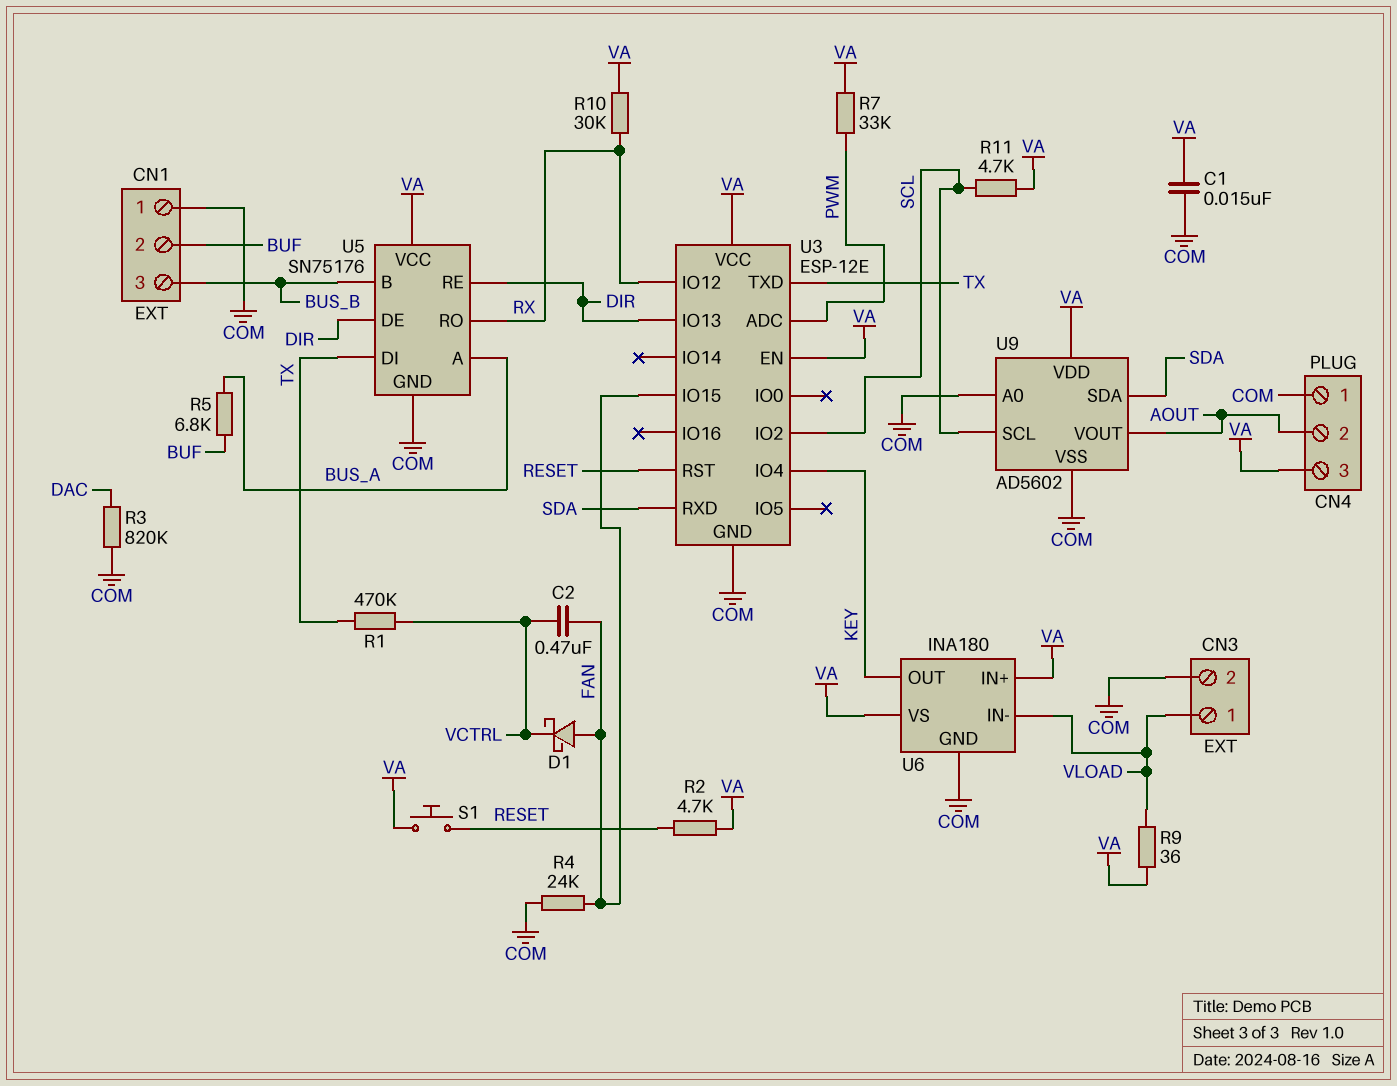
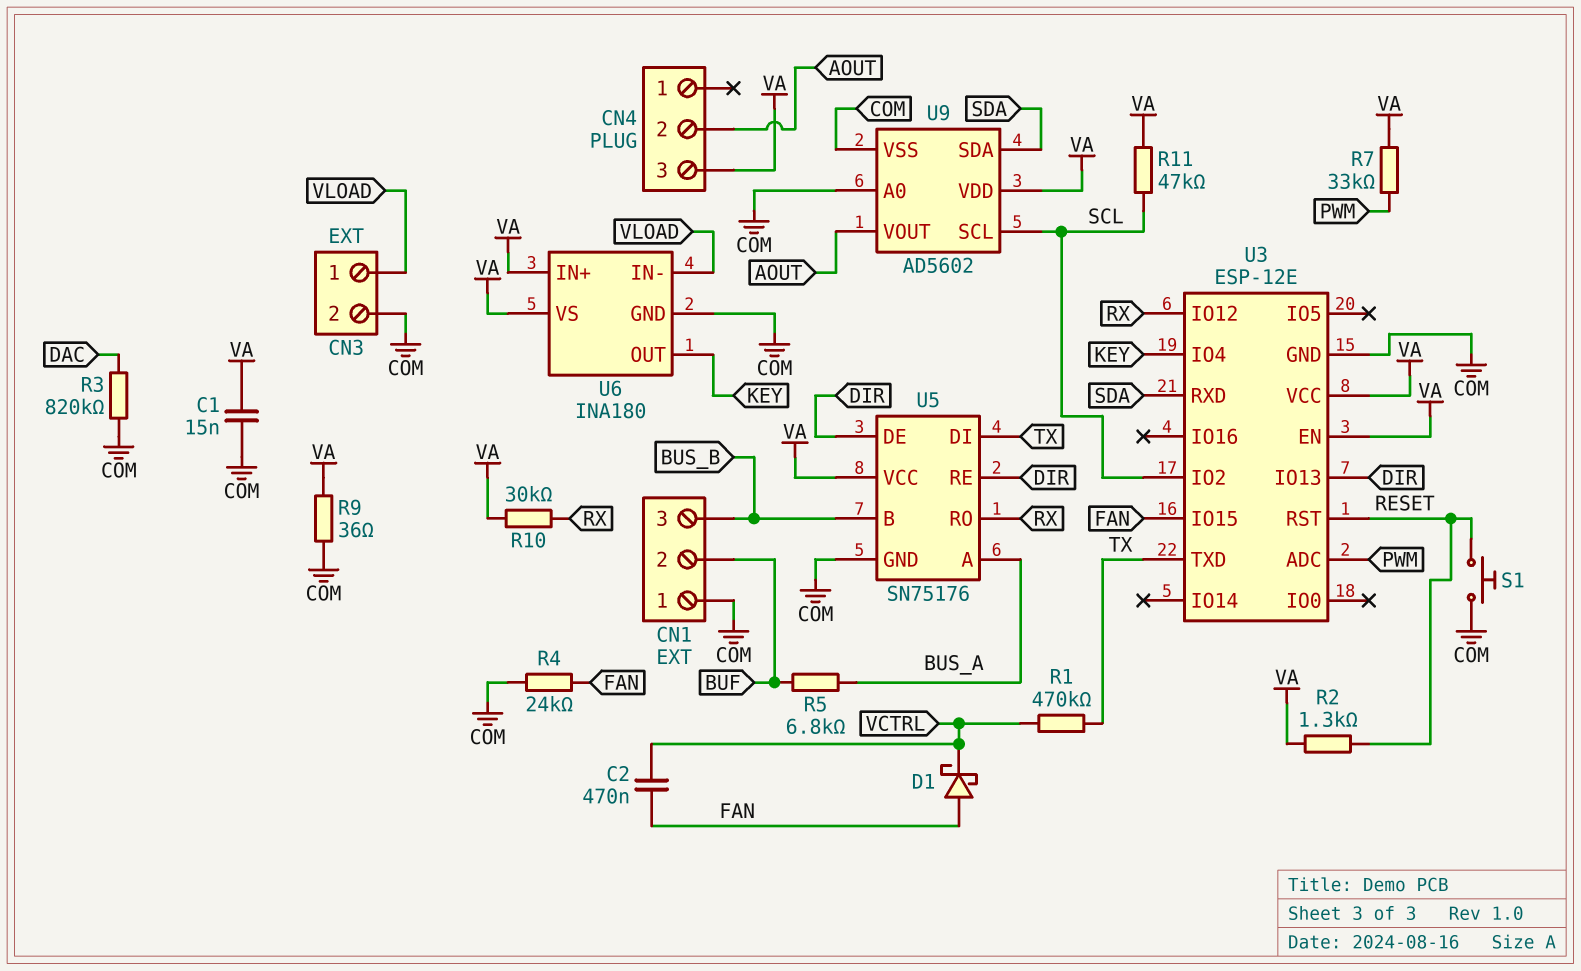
CN4 pin 1: COM -> none
R2: 4.7k (RESET, VA) -> 1.3k (RESET, VA)
R9: 36 (VA, VLOAD) -> 36 (COM, VA)
R11: 4.7k (SCL, VA) -> 47k (SCL, VA)
S1: button (RESET, VA) -> button (COM, RESET)

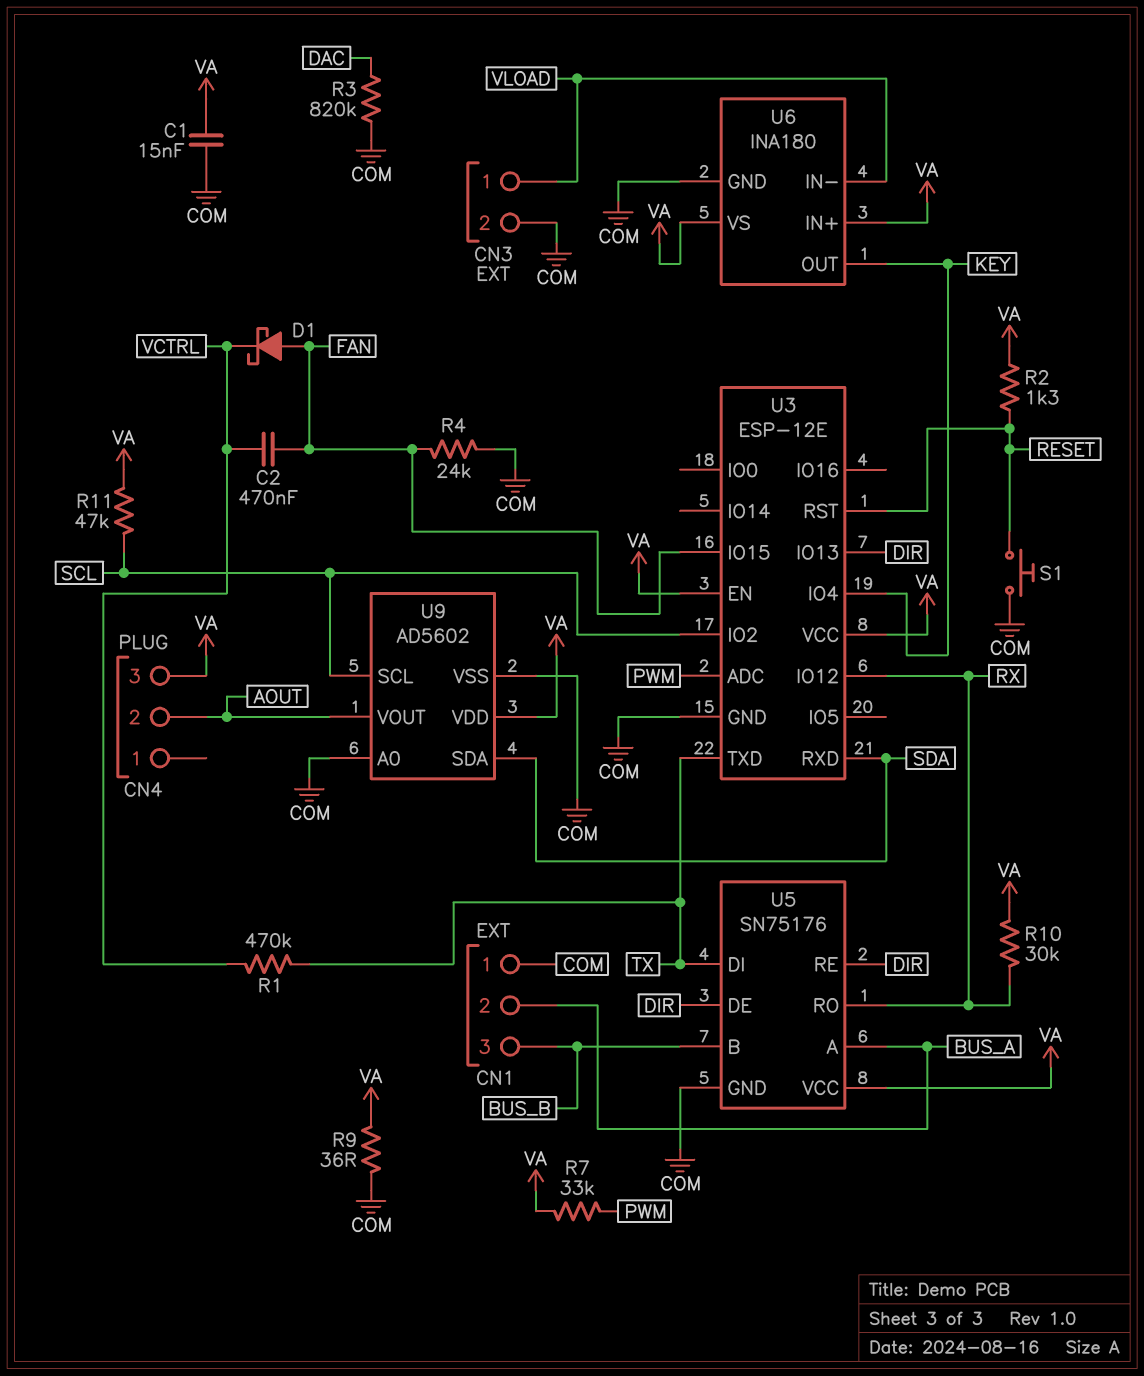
CN1 pin 2: BUF -> BUS_A
R5: 6.8k (BUF, BUS_A) -> none

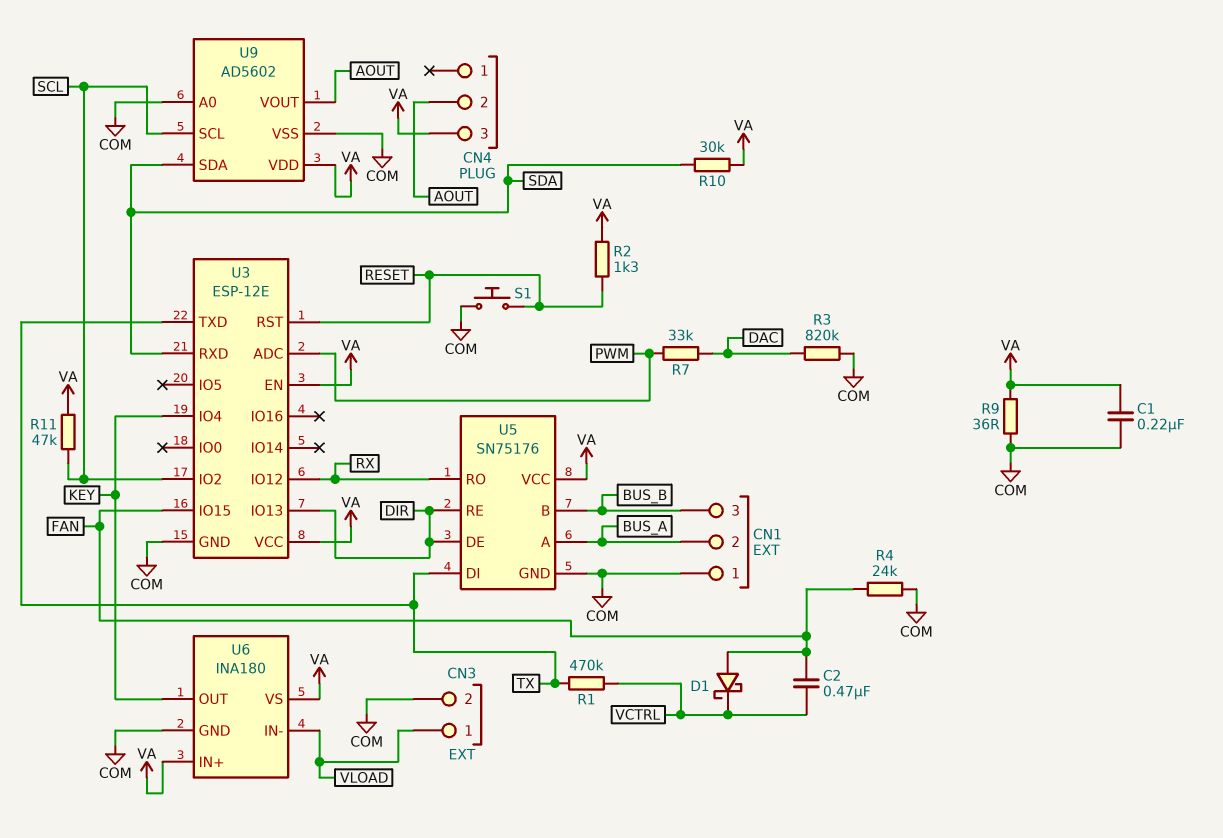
C1: 15nF (COM, VA) -> 220nF (COM, VA)
R7: 33k (PWM, VA) -> 33k (DAC, PWM)
R10: 30k (RX, VA) -> 30k (SDA, VA)

